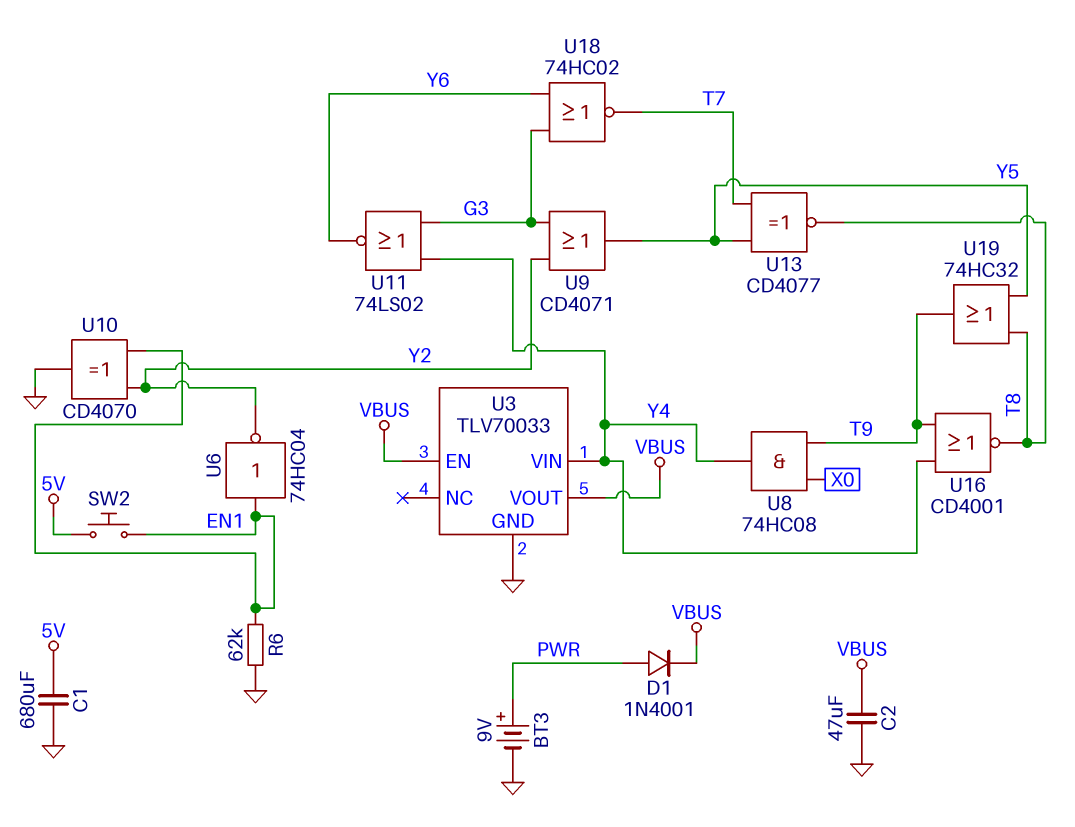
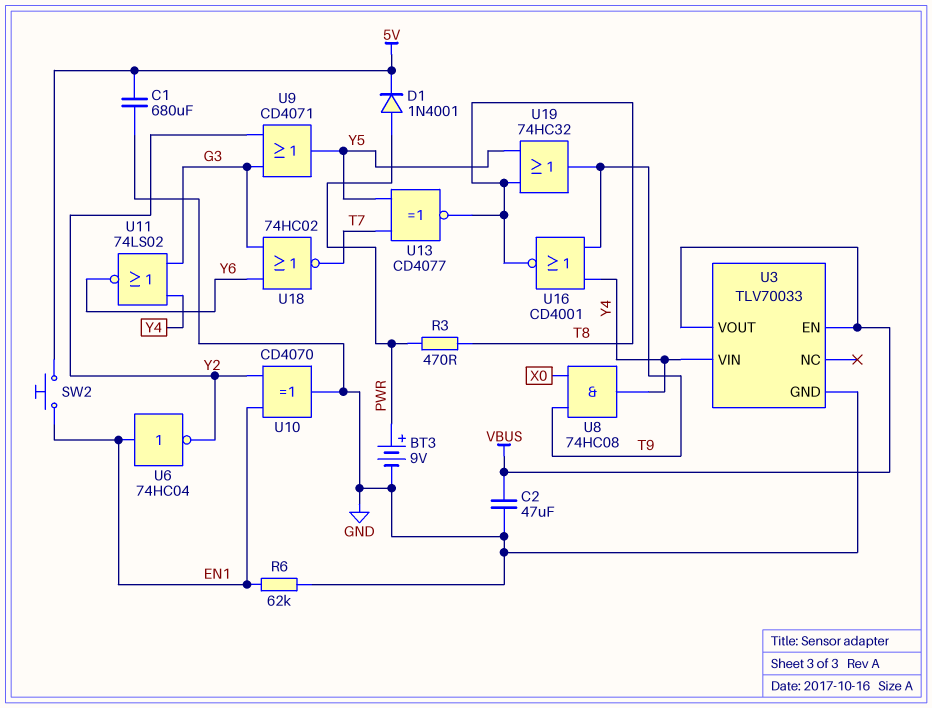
D1: diode 1N4001 (A PWR, K VBUS) -> diode 1N4001 (A PWR, K 5V)
R3: none -> 470 (PWR, T8)

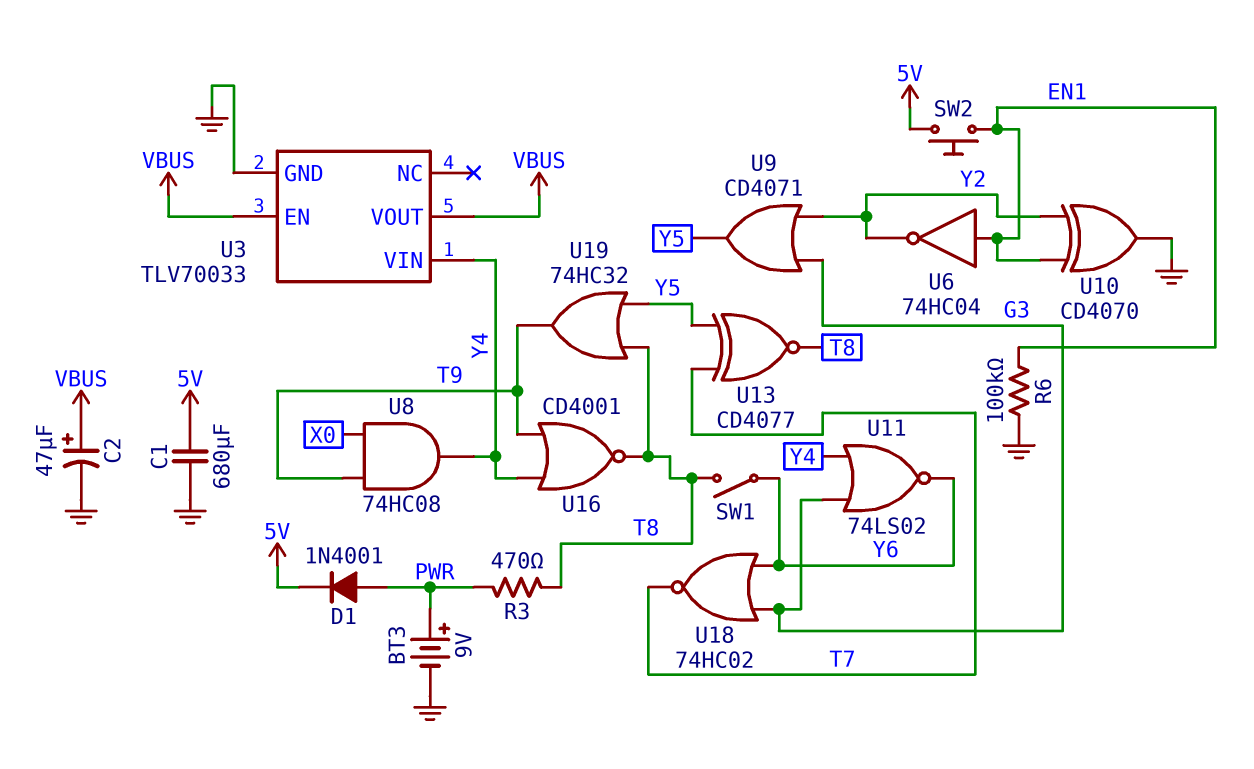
C2: 47uF (GND, VBUS) -> 47uF (plus VBUS, minus GND)
R6: 62k (EN1, GND) -> 100k (EN1, GND)
SW1: none -> switch (T8, Y6)

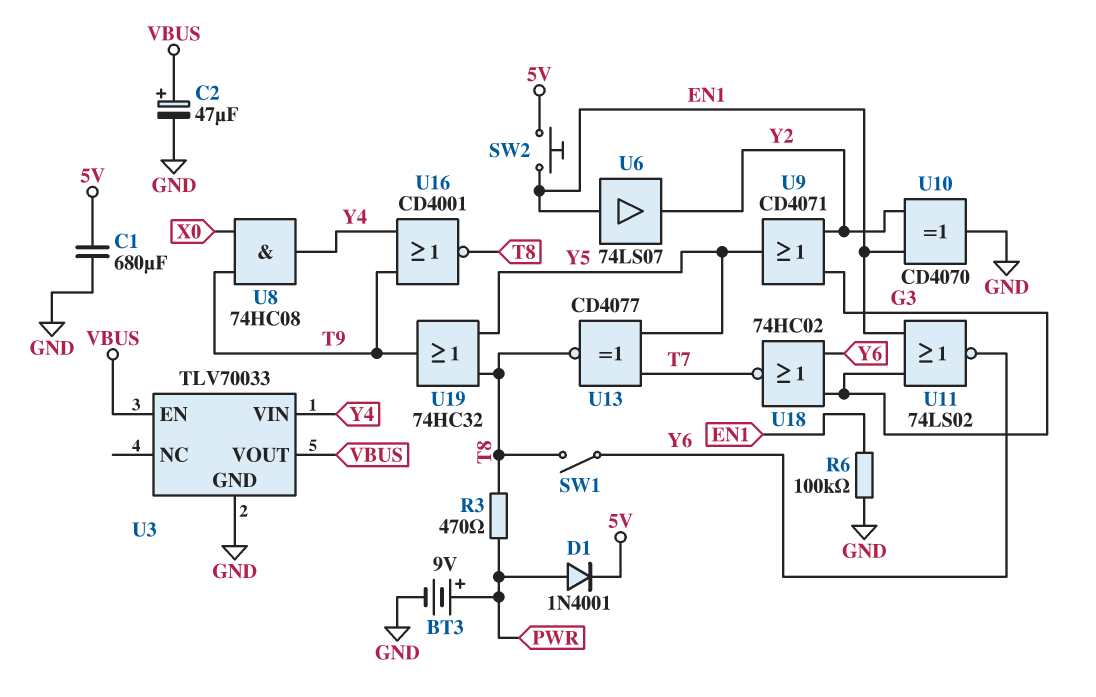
U6: NOT 74HC04 (in EN1, out Y2) -> buffer 74LS07 (in EN1, out Y2)
U11: NOR 74LS02 (in G3, in Y4, out Y6) -> NOR 74LS02 (in EN1, in G3, out Y6)

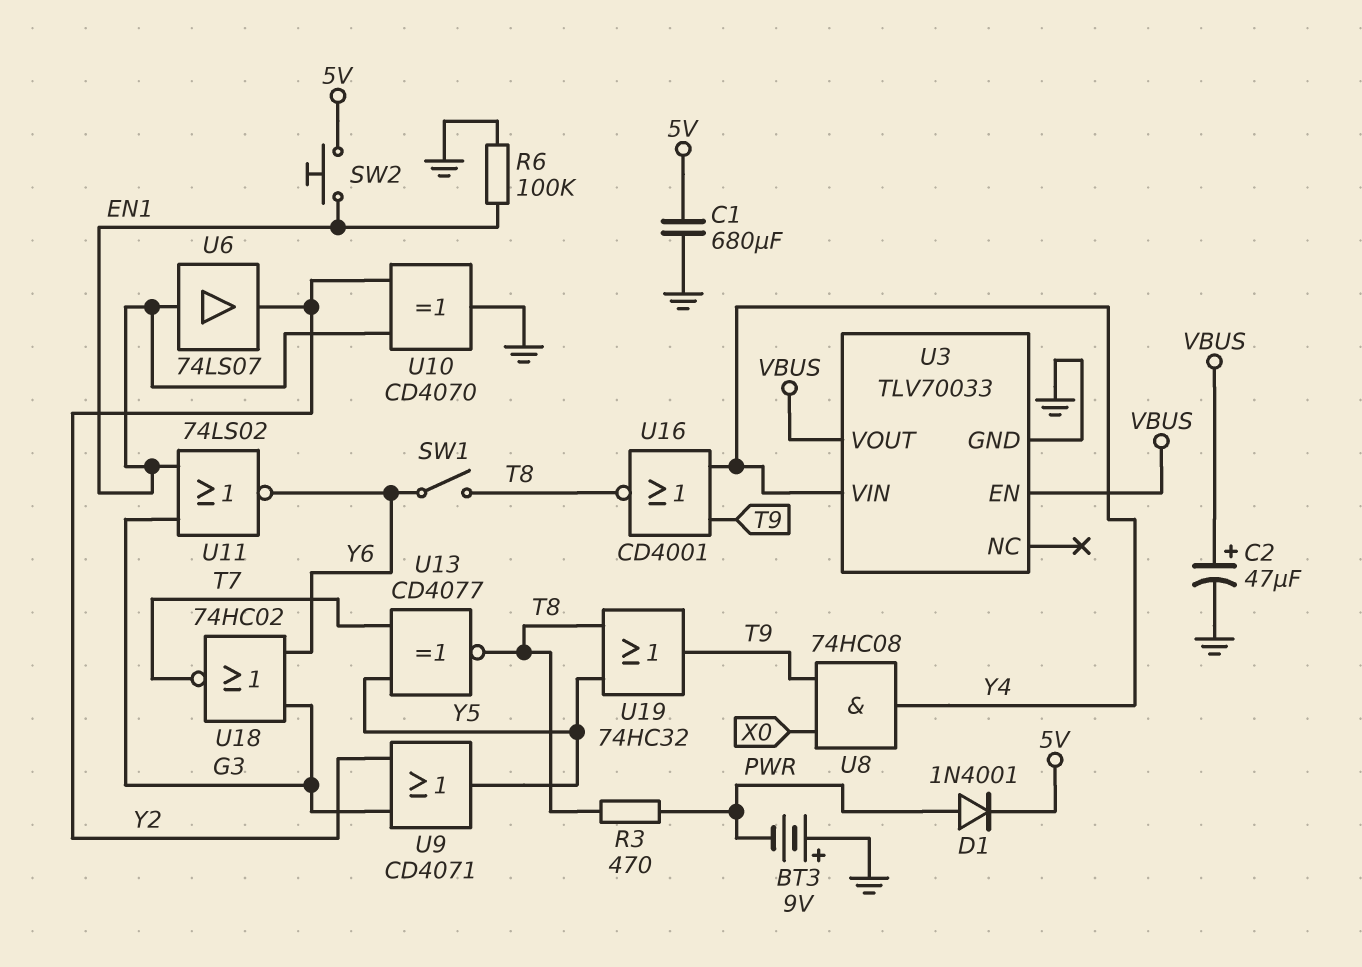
BT3: 9V (plus PWR, minus GND) -> 9V (plus GND, minus PWR)

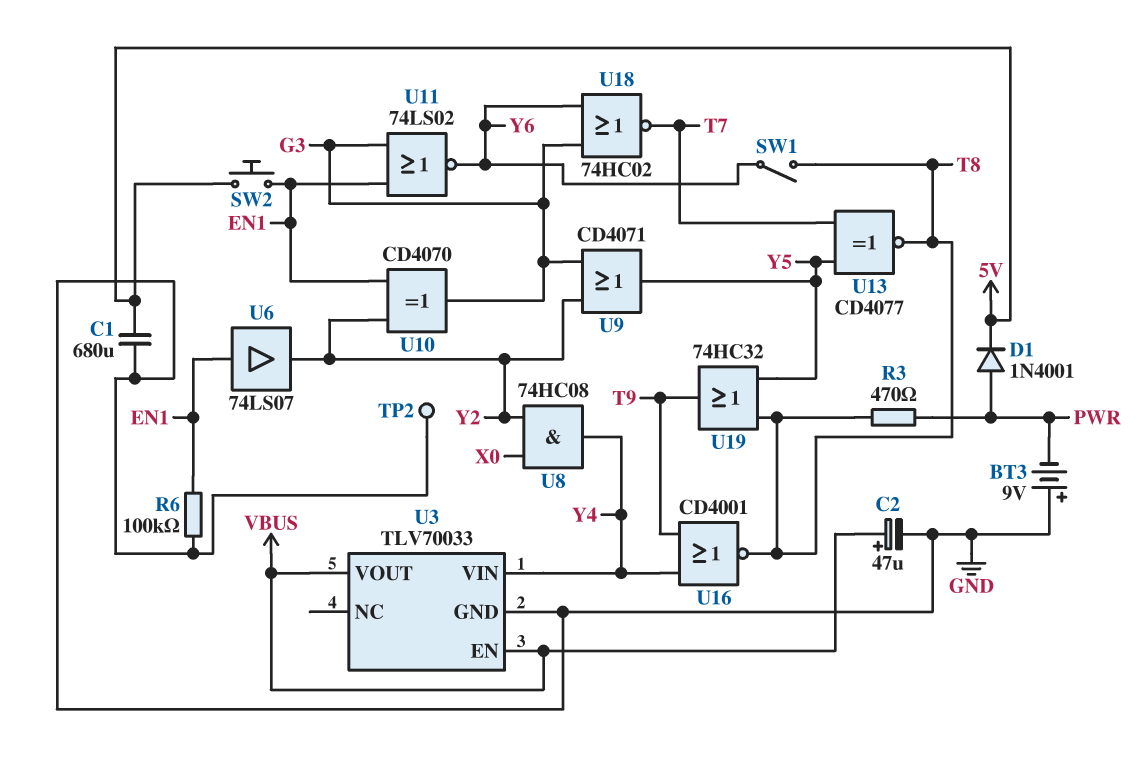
TP2: none -> test point (GND)
U8: AND 74HC08 (in T9, in X0, out Y4) -> AND 74HC08 (in X0, in Y2, out Y4)
U10: XOR CD4070 (in EN1, in Y2, out GND) -> XOR CD4070 (in EN1, in Y2, out G3)

